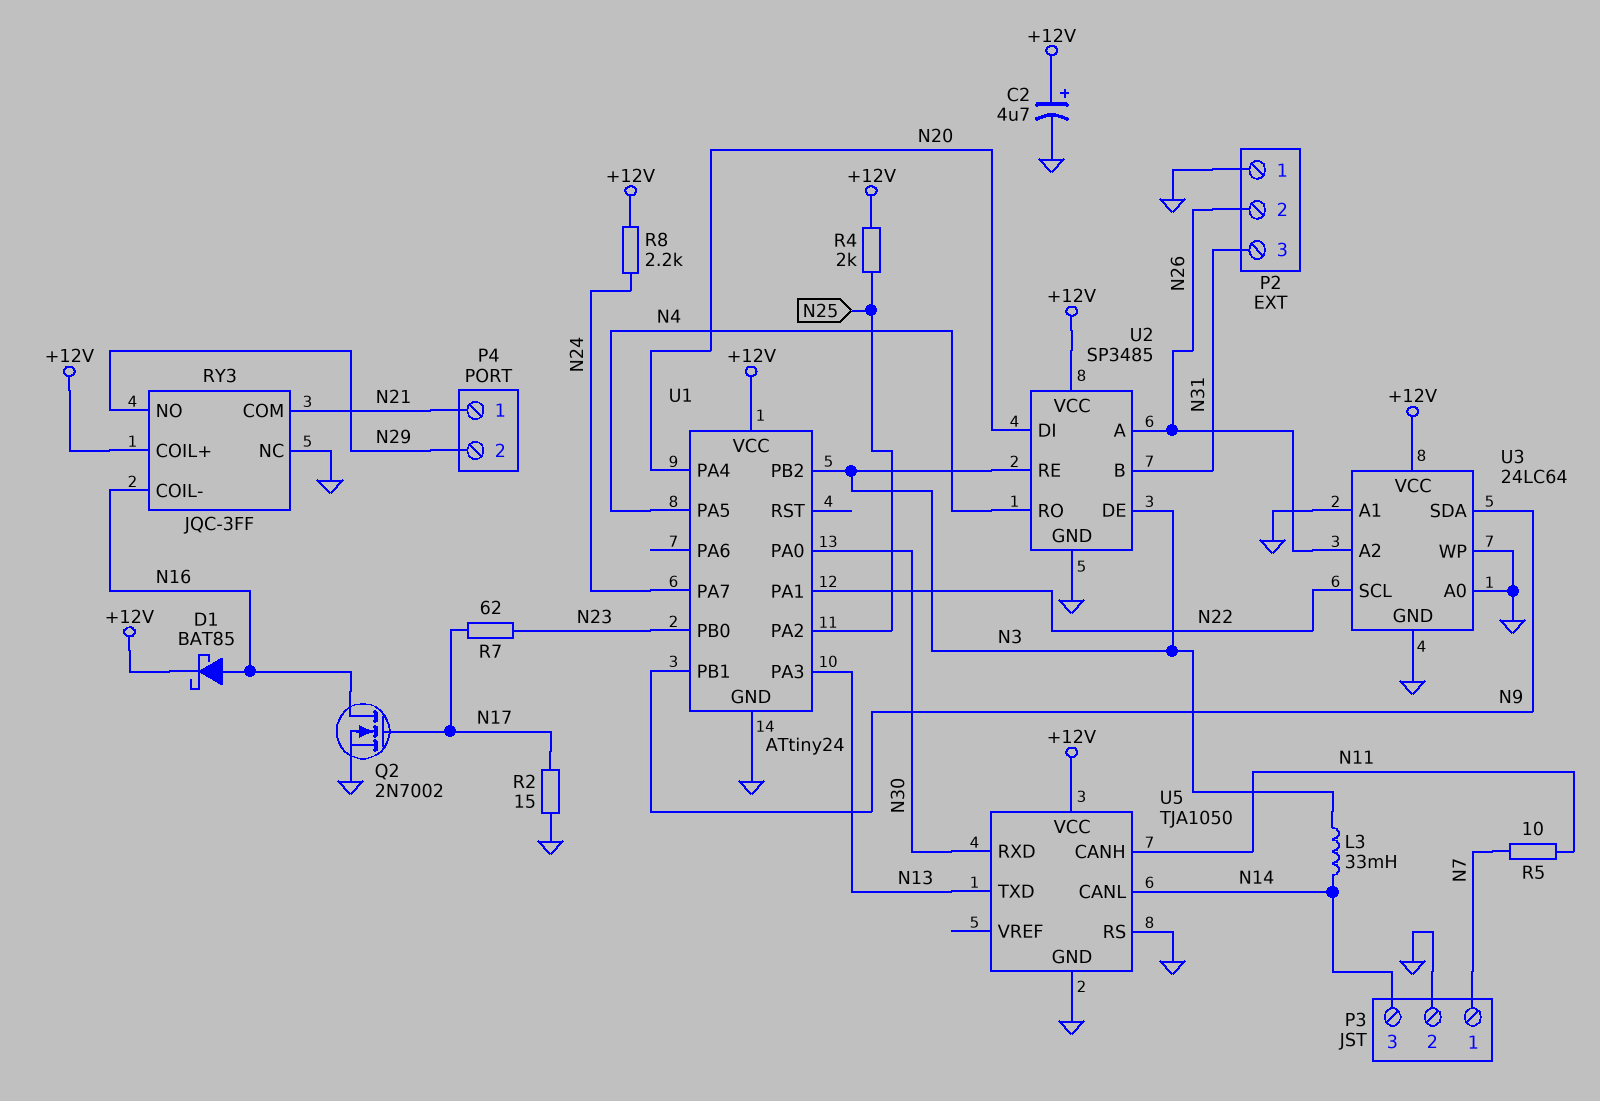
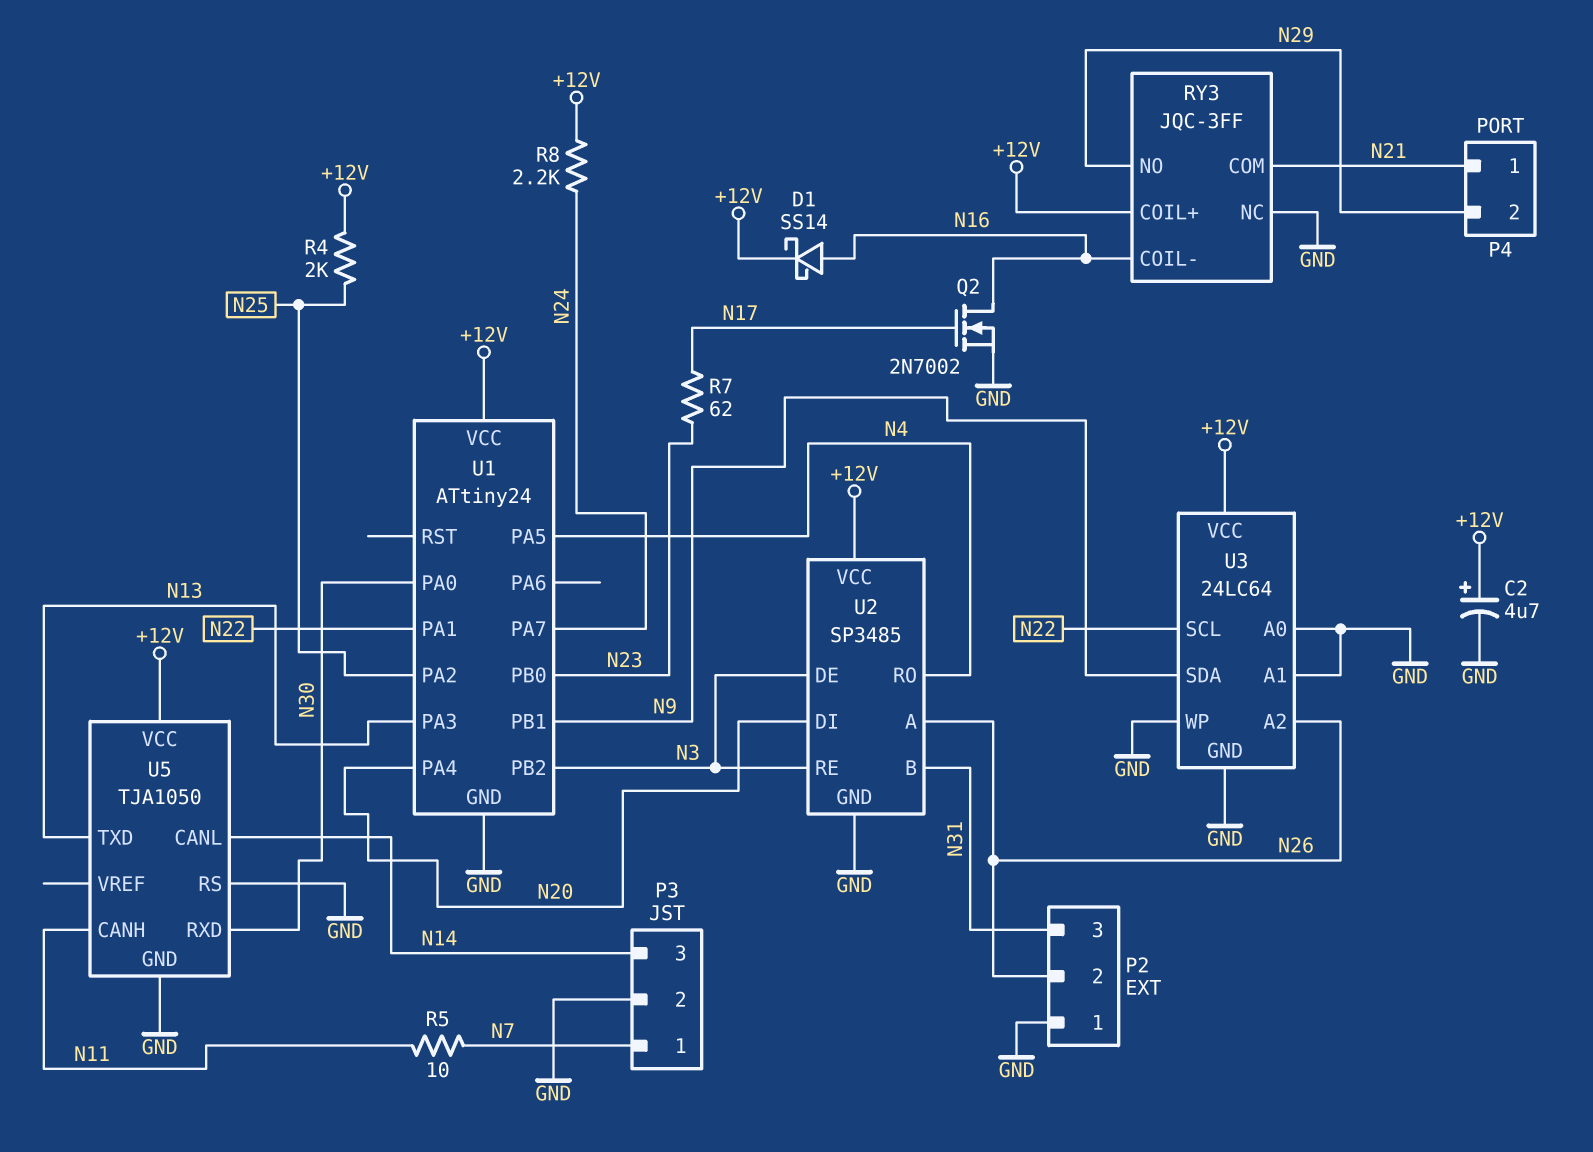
D1: schottky BAT85 (A N16, K +12V) -> schottky SS14 (A N16, K +12V)
L3: 33mH (N3, N14) -> none
R2: 15 (GND, N17) -> none

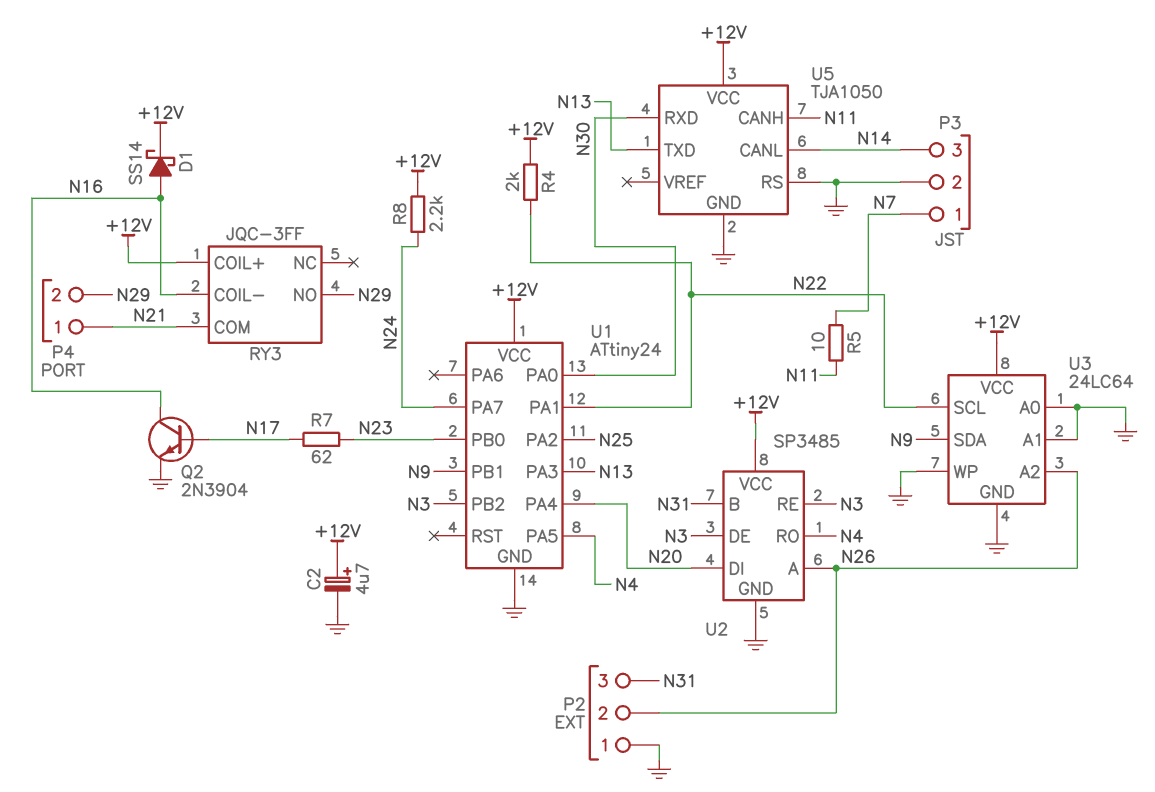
Q2: NMOS 2N7002 (G N17, D N16, S GND) -> NPN 2N3904 (B N17, C N16, E GND)
R4: 2k (+12V, N25) -> 2k (+12V, N22)
RY3 pin NC: GND -> none

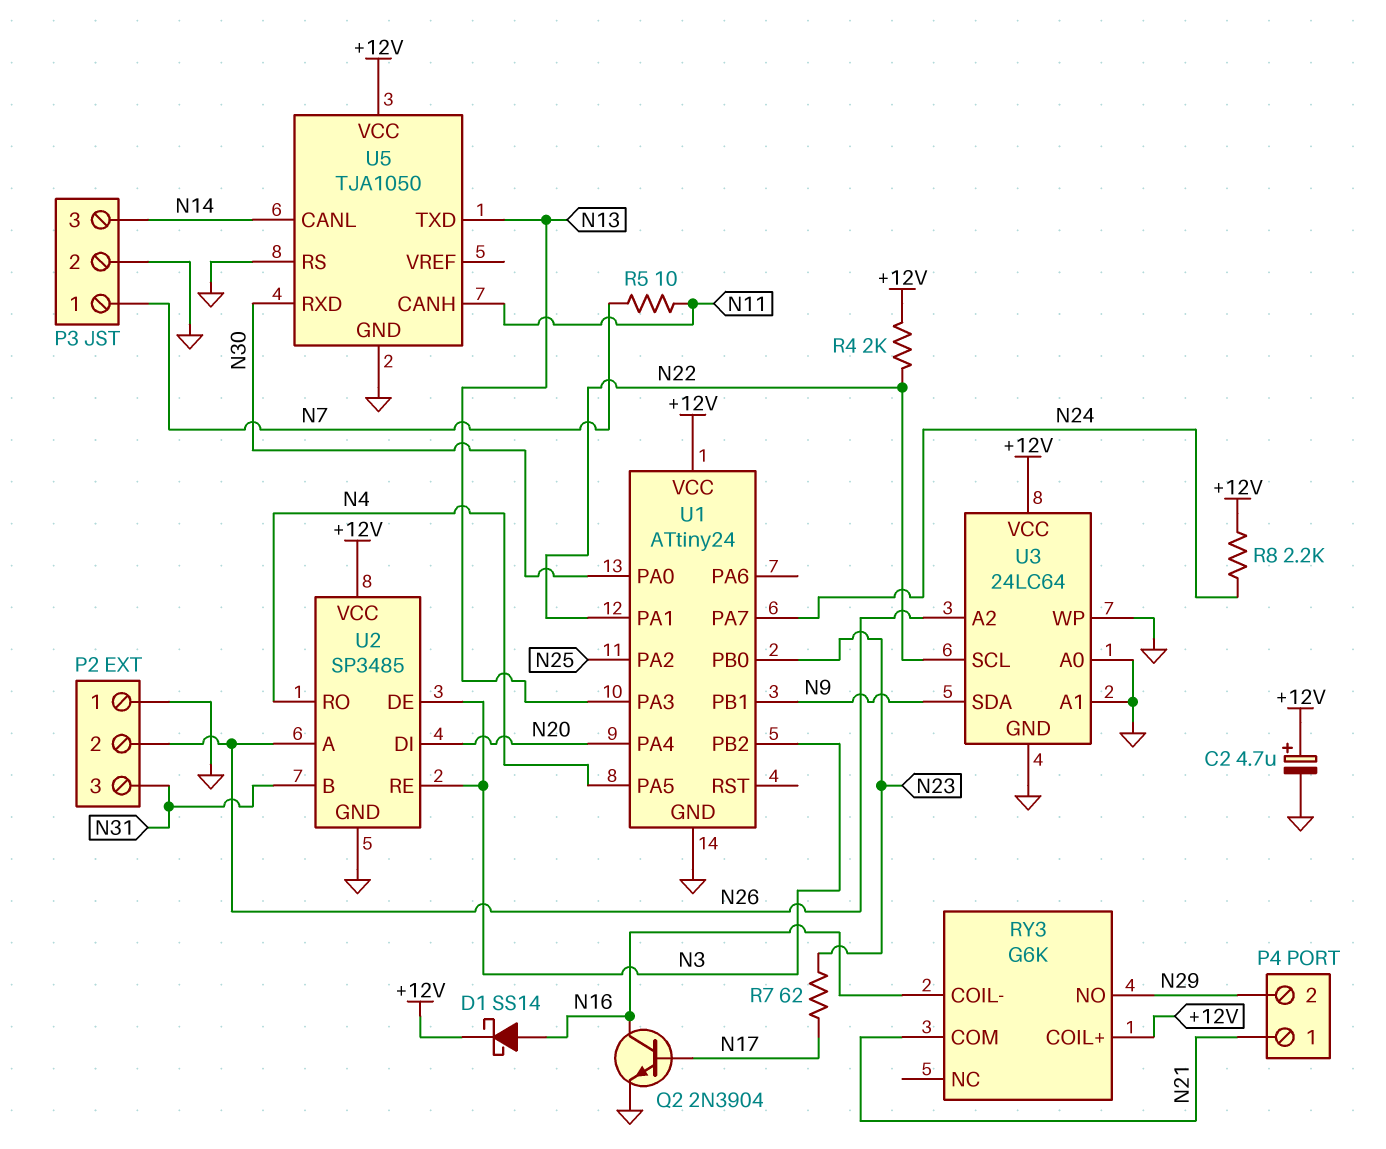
RY3: JQC-3FF -> G6K

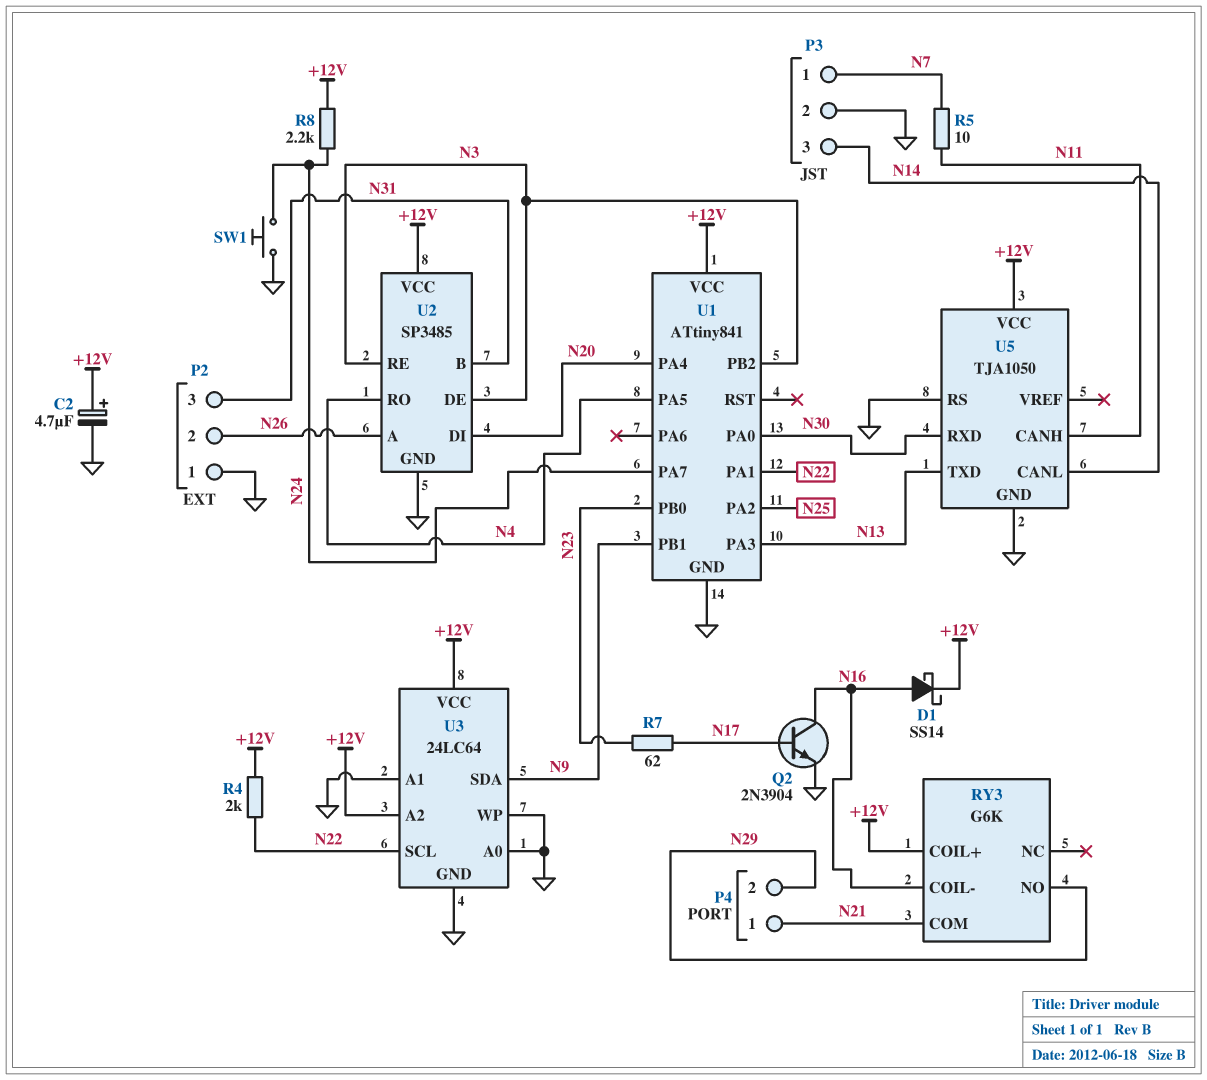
SW1: none -> button (GND, N24)
U1: ATtiny24 -> ATtiny841
U3 pin A2: N26 -> +12V

